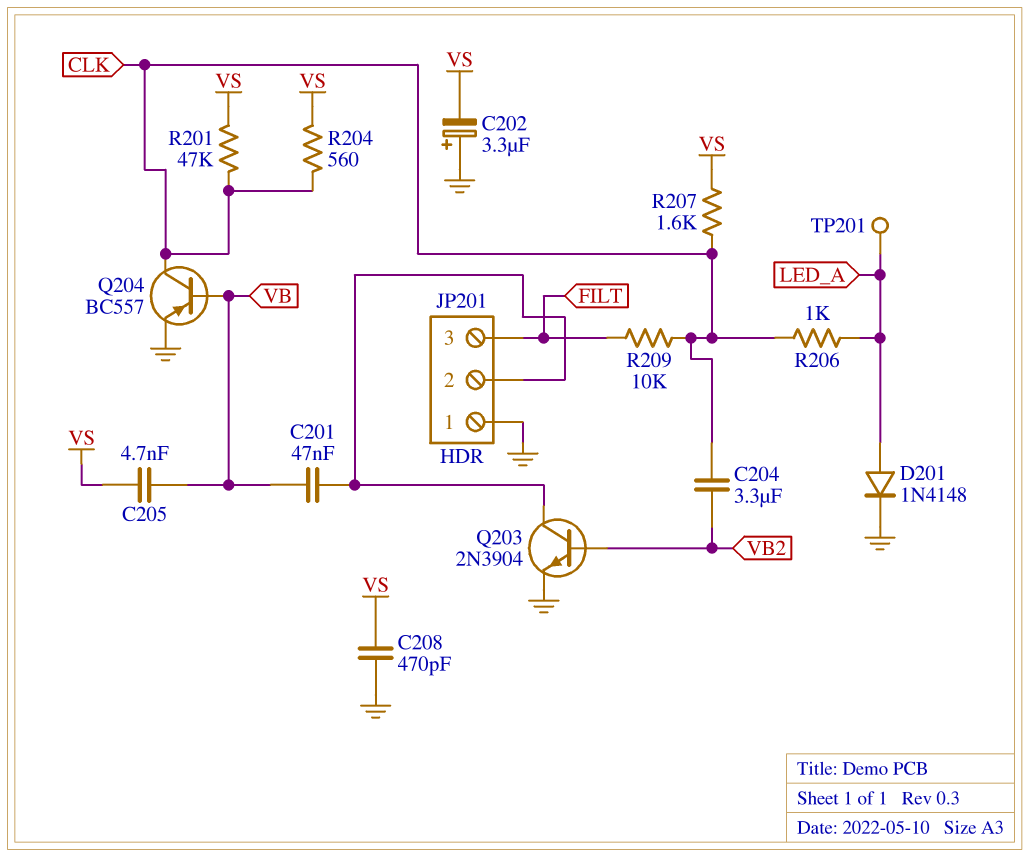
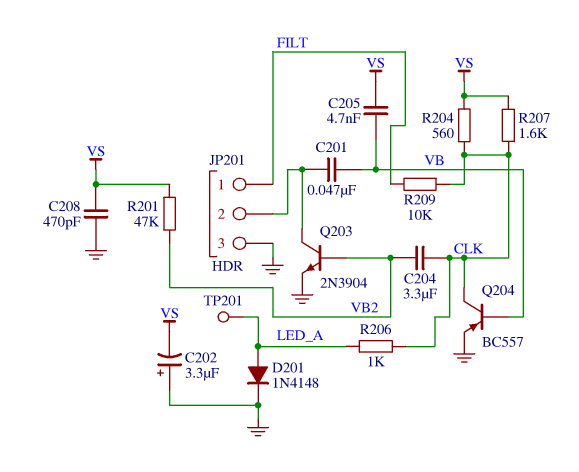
JP201 pin 1: GND -> FILT
JP201 pin 3: FILT -> GND
R201: 47k (CLK, VS) -> 47k (VB2, VS)

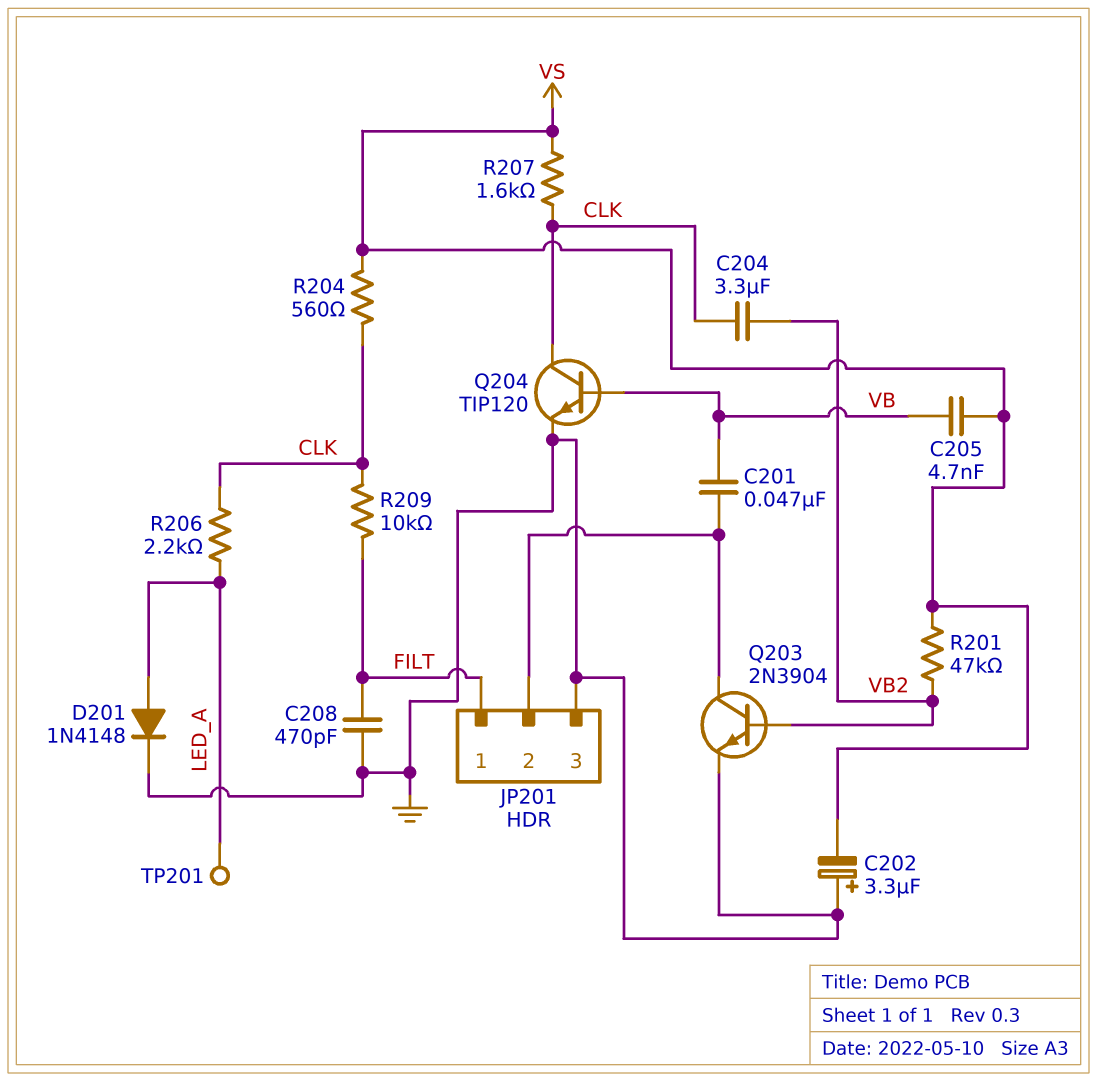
C208: 470pF (GND, VS) -> 470pF (FILT, GND)
Q204: PNP BC557 (B VB, C CLK, E GND) -> NPN TIP120 (B VB, C CLK, E GND)
R206: 1k (CLK, LED_A) -> 2.2k (CLK, LED_A)

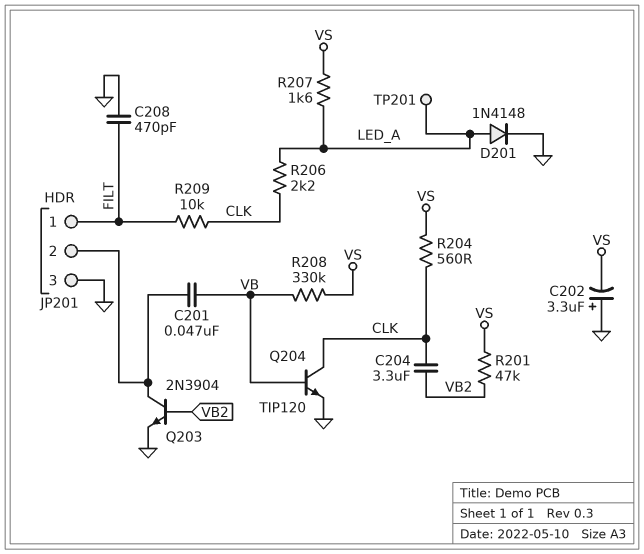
C205: 4.7nF (VB, VS) -> none
R207: 1.6k (CLK, VS) -> 1.6k (LED_A, VS)
R208: none -> 330k (VB, VS)

